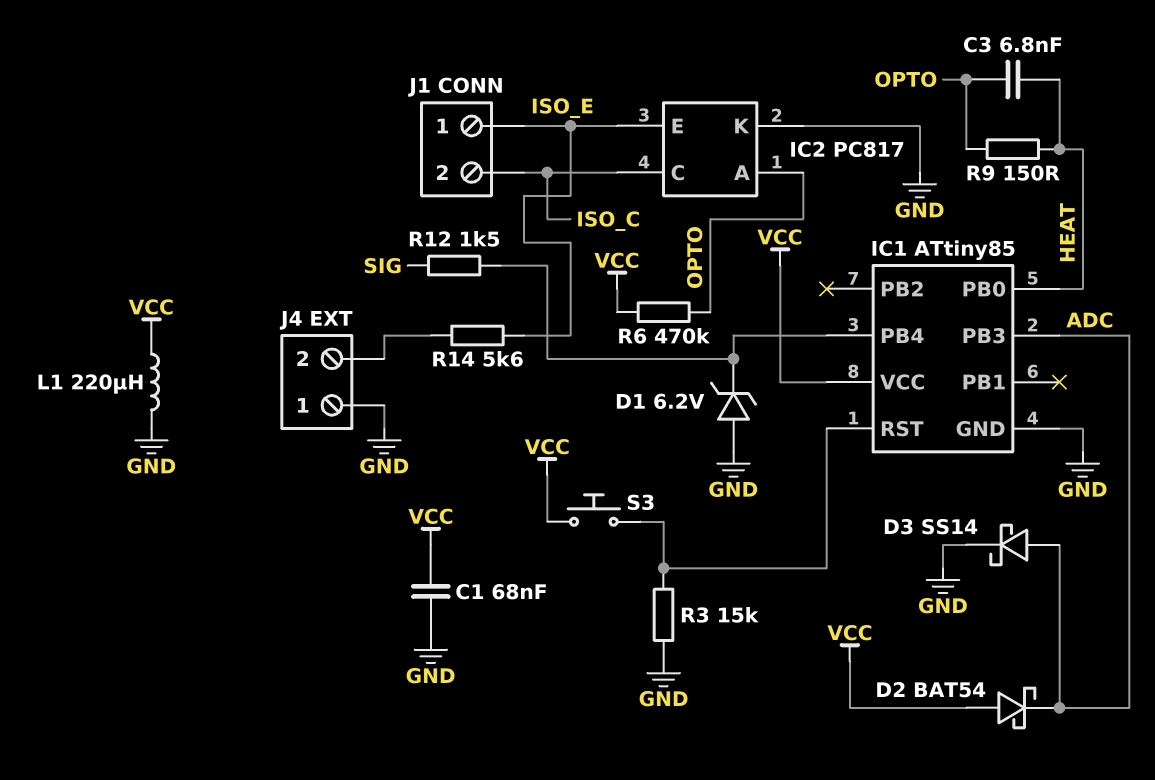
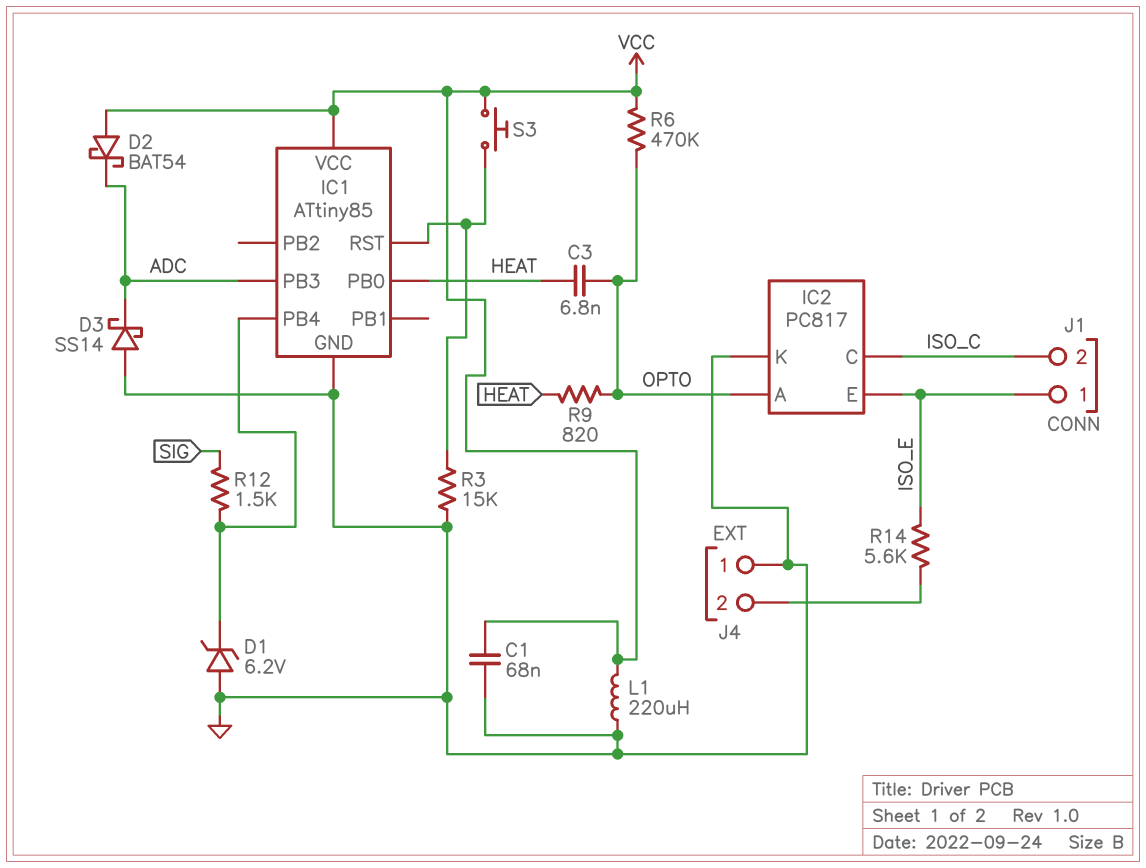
D3: schottky SS14 (A ADC, K GND) -> schottky SS14 (A GND, K ADC)
R9: 150 (HEAT, OPTO) -> 820 (HEAT, OPTO)

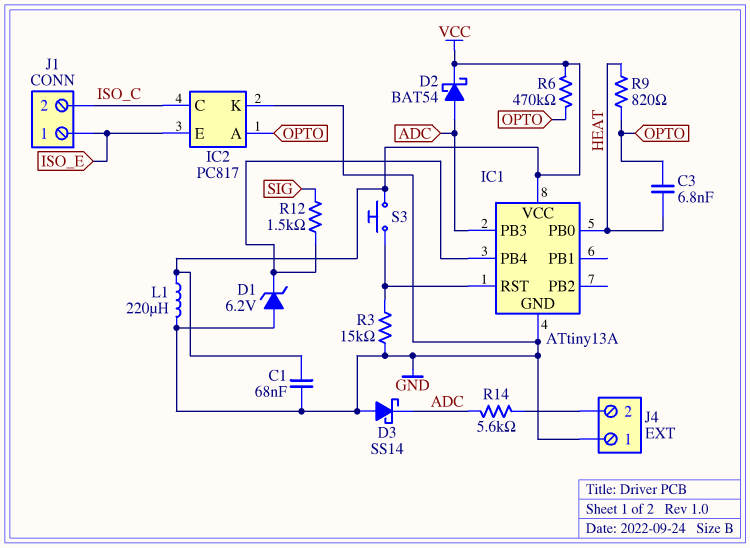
D2: schottky BAT54 (A VCC, K ADC) -> schottky BAT54 (A ADC, K VCC)
IC1: ATtiny85 -> ATtiny13A
R14: 5.6k (ISO_E, J4/2) -> 5.6k (ADC, J4/2)

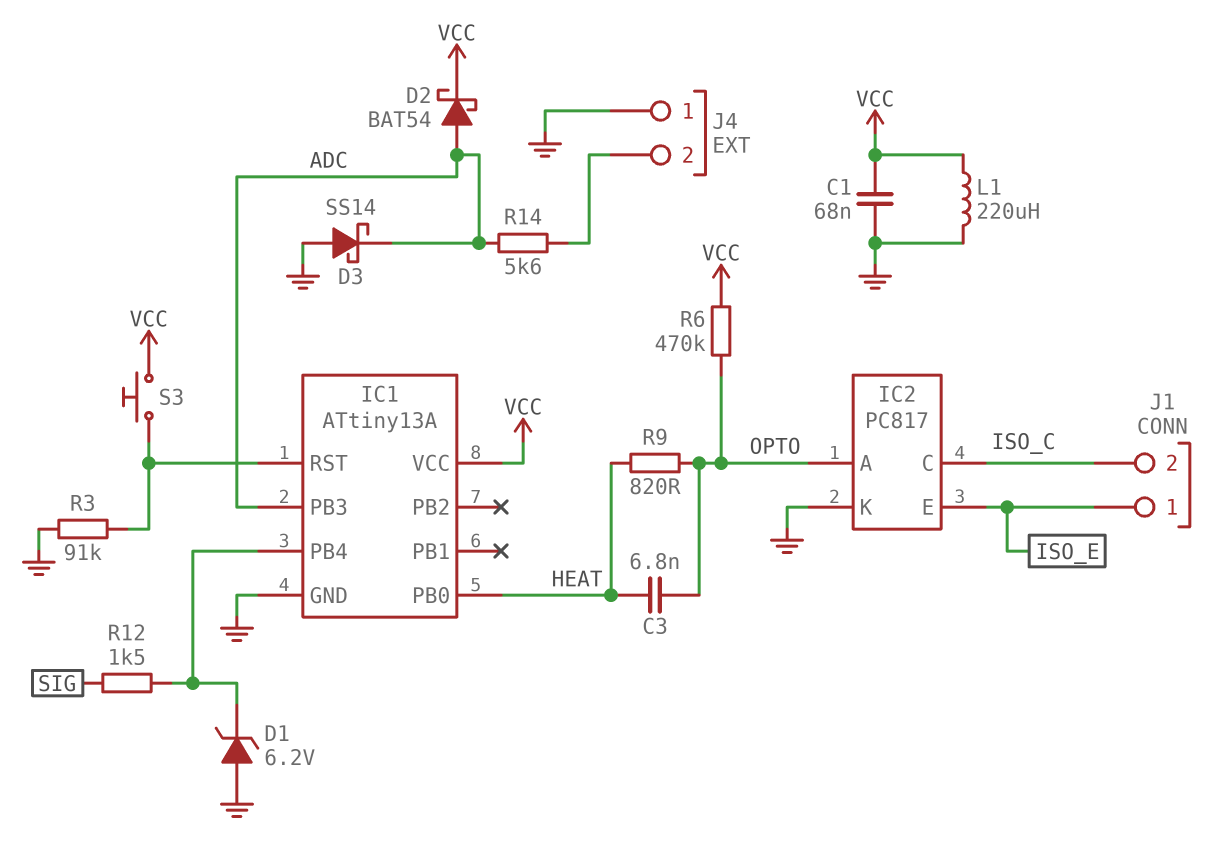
R3: 15k (GND, IC1/RST) -> 91k (GND, IC1/RST)

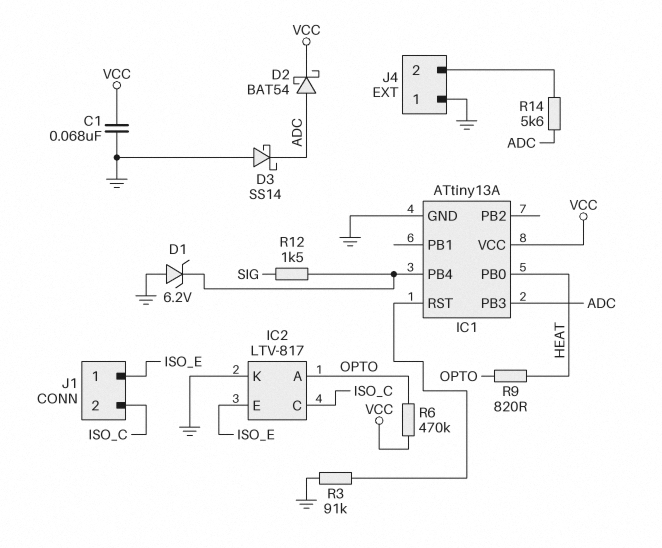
C3: 6.8nF (HEAT, OPTO) -> none
IC2: PC817 -> LTV-817
L1: 220uH (GND, VCC) -> none
S3: button (IC1/RST, VCC) -> none

